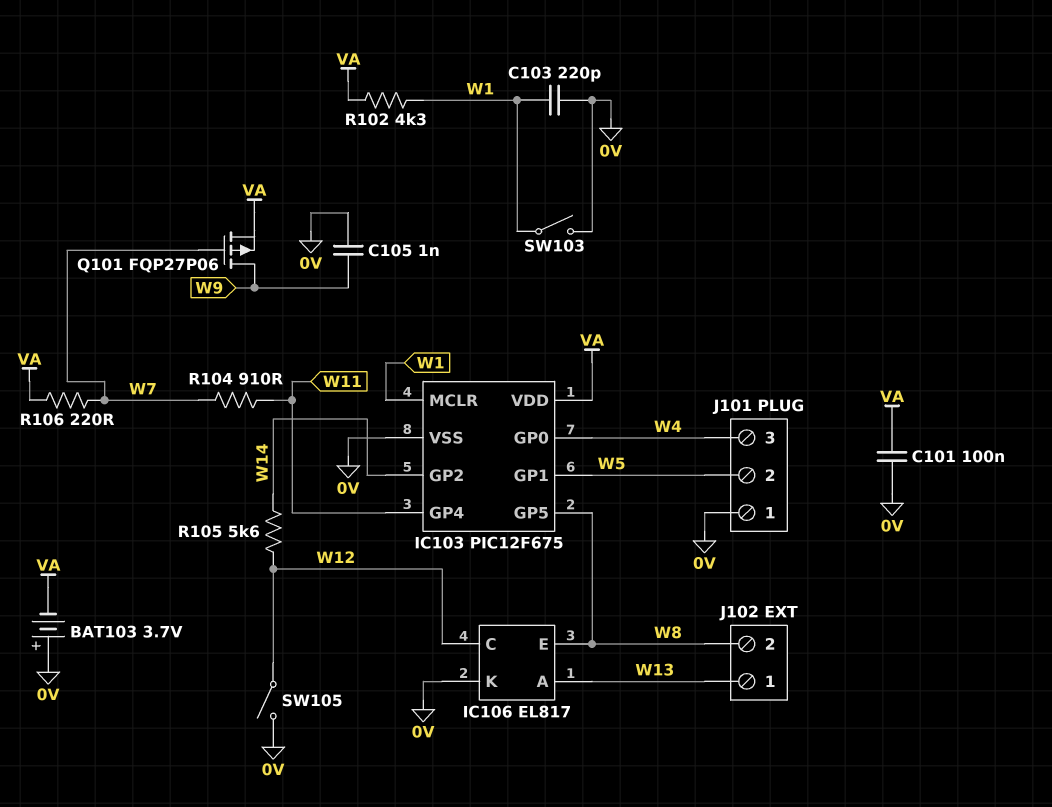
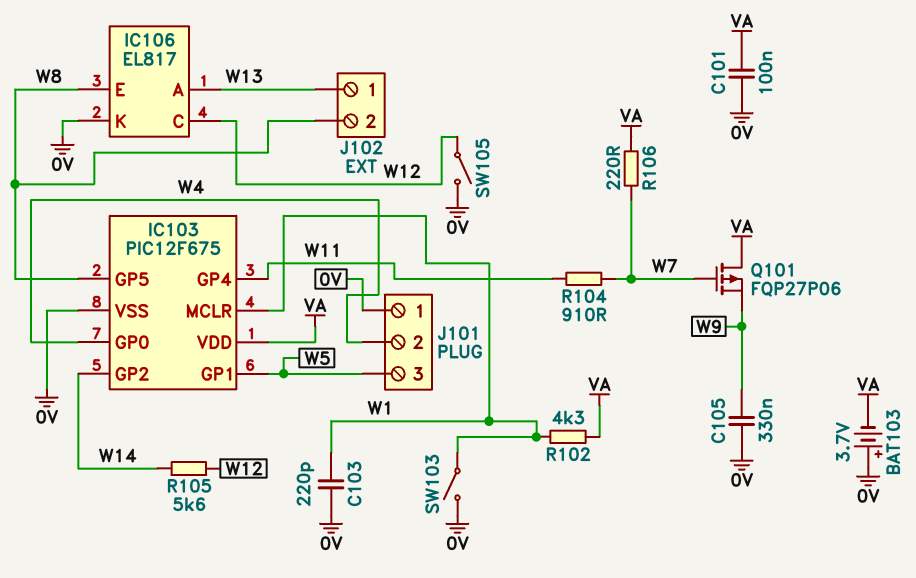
C105: 1nF (0V, W9) -> 330nF (0V, W9)
J101 pin 2: W5 -> W4
J101 pin 3: W4 -> W5
Q101: PMOS FQP27P06 (G W7, D W9, S VA) -> PMOS FQP27P06 (G W7, D VA, S W9)

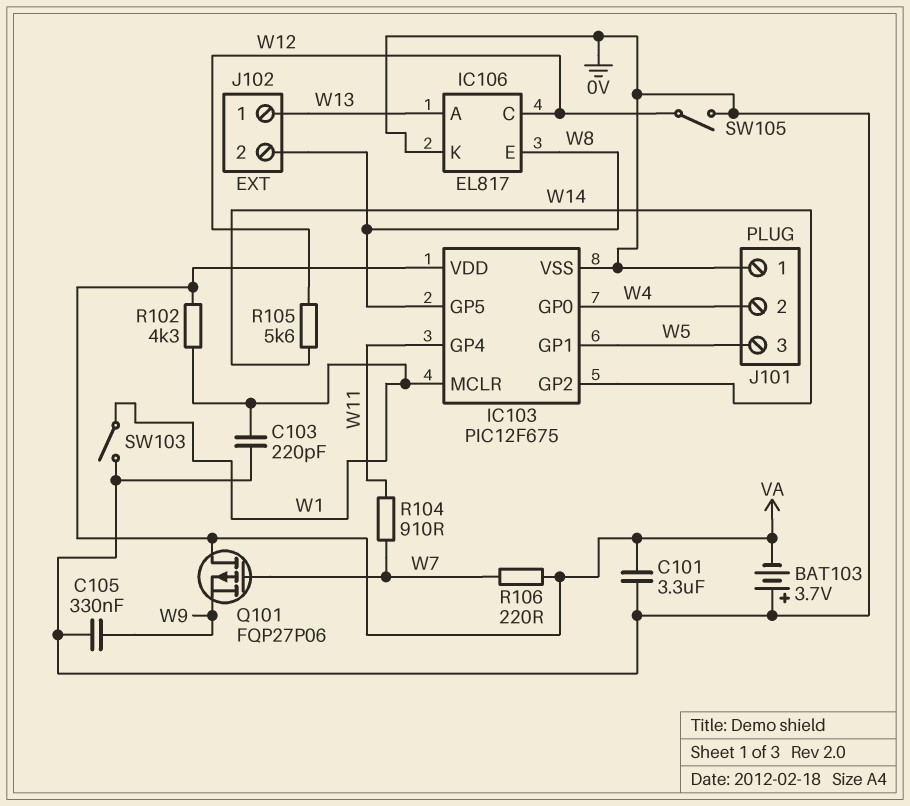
C101: 100nF (0V, VA) -> 3.3uF (0V, VA)

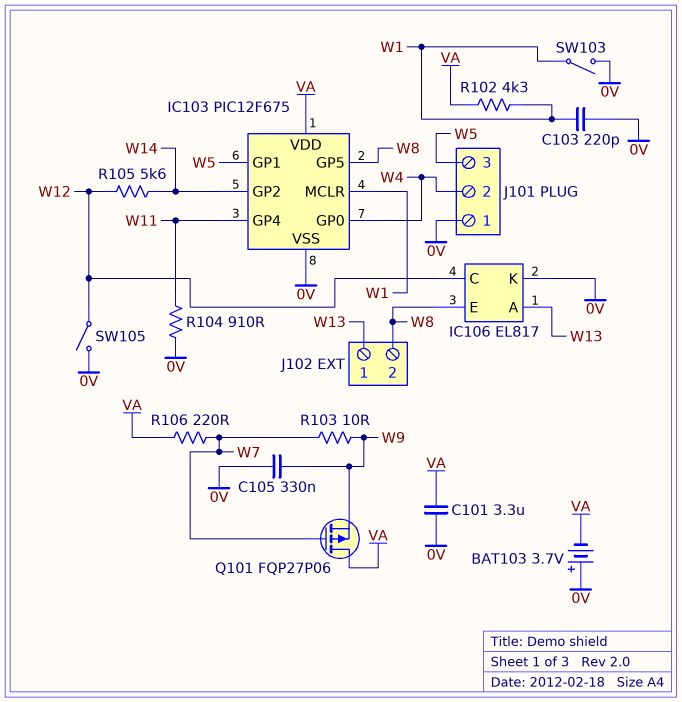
R103: none -> 10 (W7, W9)
R104: 910 (W7, W11) -> 910 (0V, W11)

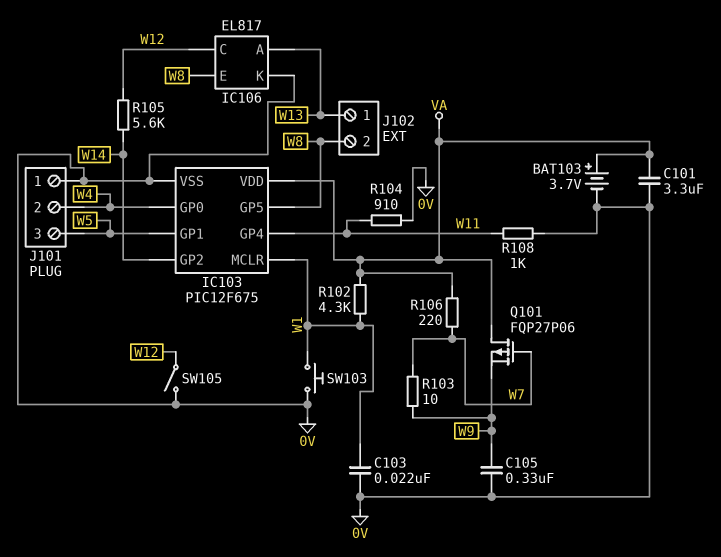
BAT103: 3.7V (plus 0V, minus VA) -> 3.7V (plus VA, minus 0V)
C103: 220pF (0V, W1) -> 22nF (0V, W1)
R108: none -> 1k (0V, W11)
SW103: switch (0V, W1) -> button (0V, W1)

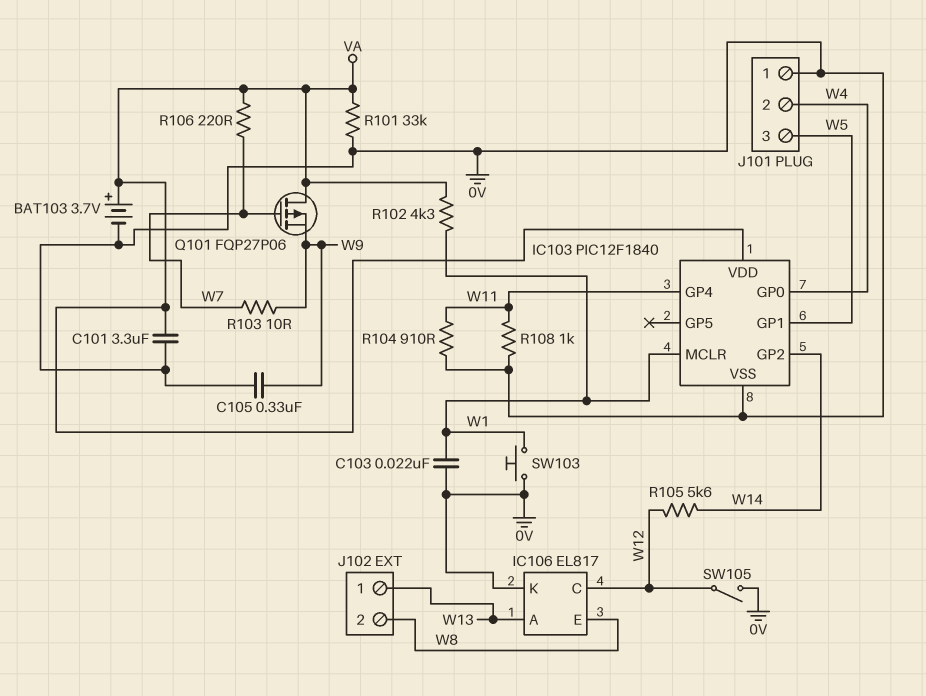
IC103: PIC12F675 -> PIC12F1840
IC103 pin GP5: W8 -> none
R101: none -> 33k (0V, VA)

